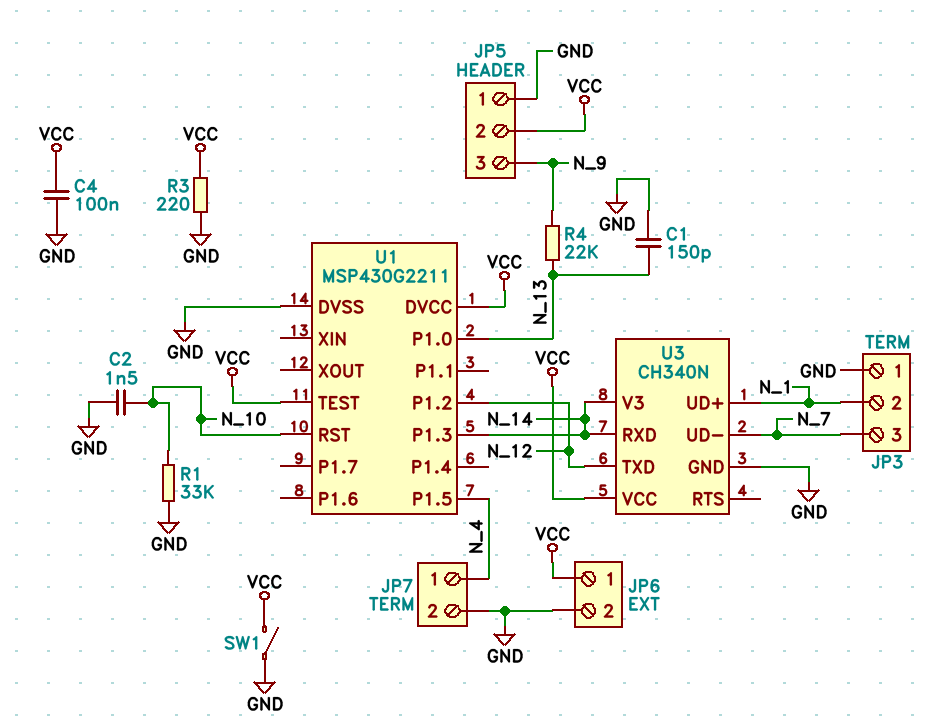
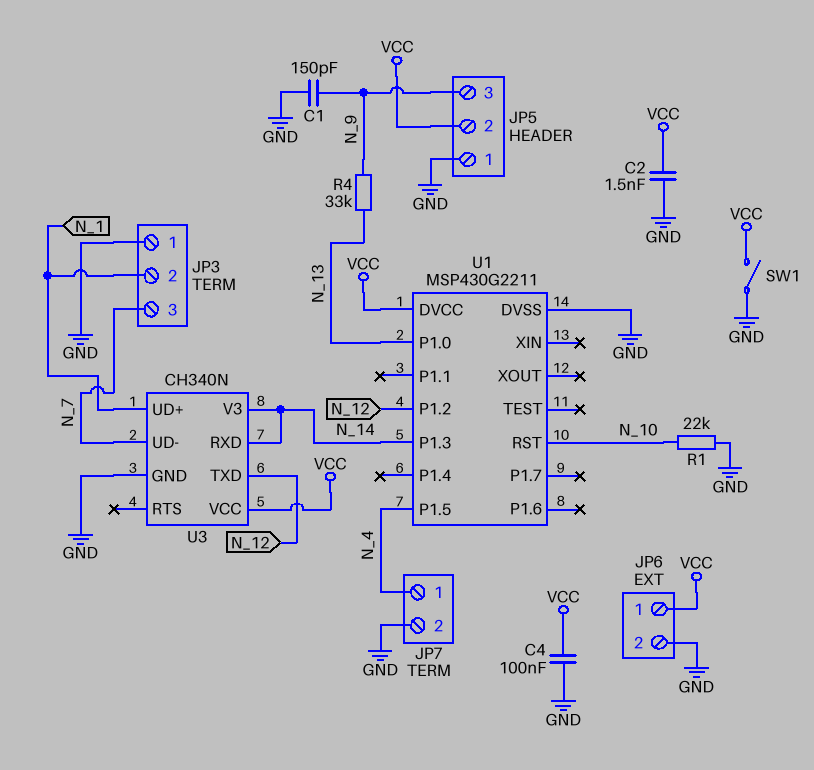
C1: 150pF (GND, N_13) -> 150pF (GND, N_9)
C2: 1.5nF (GND, N_10) -> 1.5nF (GND, VCC)
R1: 33k (GND, N_10) -> 22k (GND, N_10)
R3: 220 (GND, VCC) -> none
R4: 22k (N_9, N_13) -> 33k (N_9, N_13)
U1 pin TEST: VCC -> none

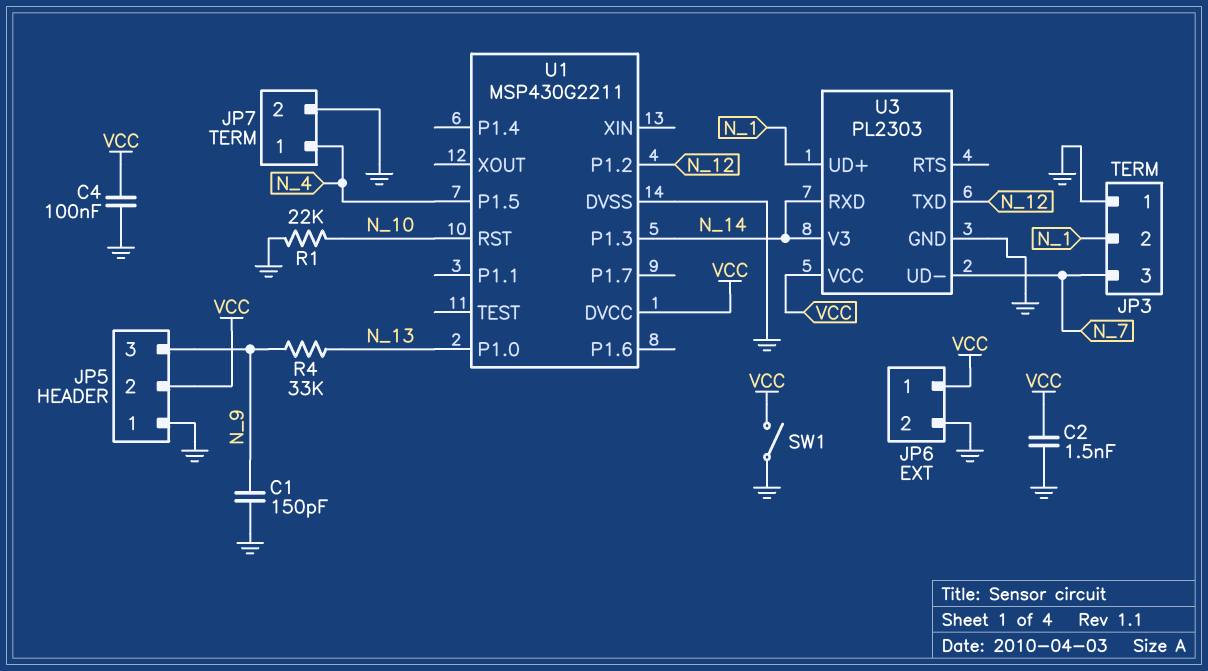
U3: CH340N -> PL2303

